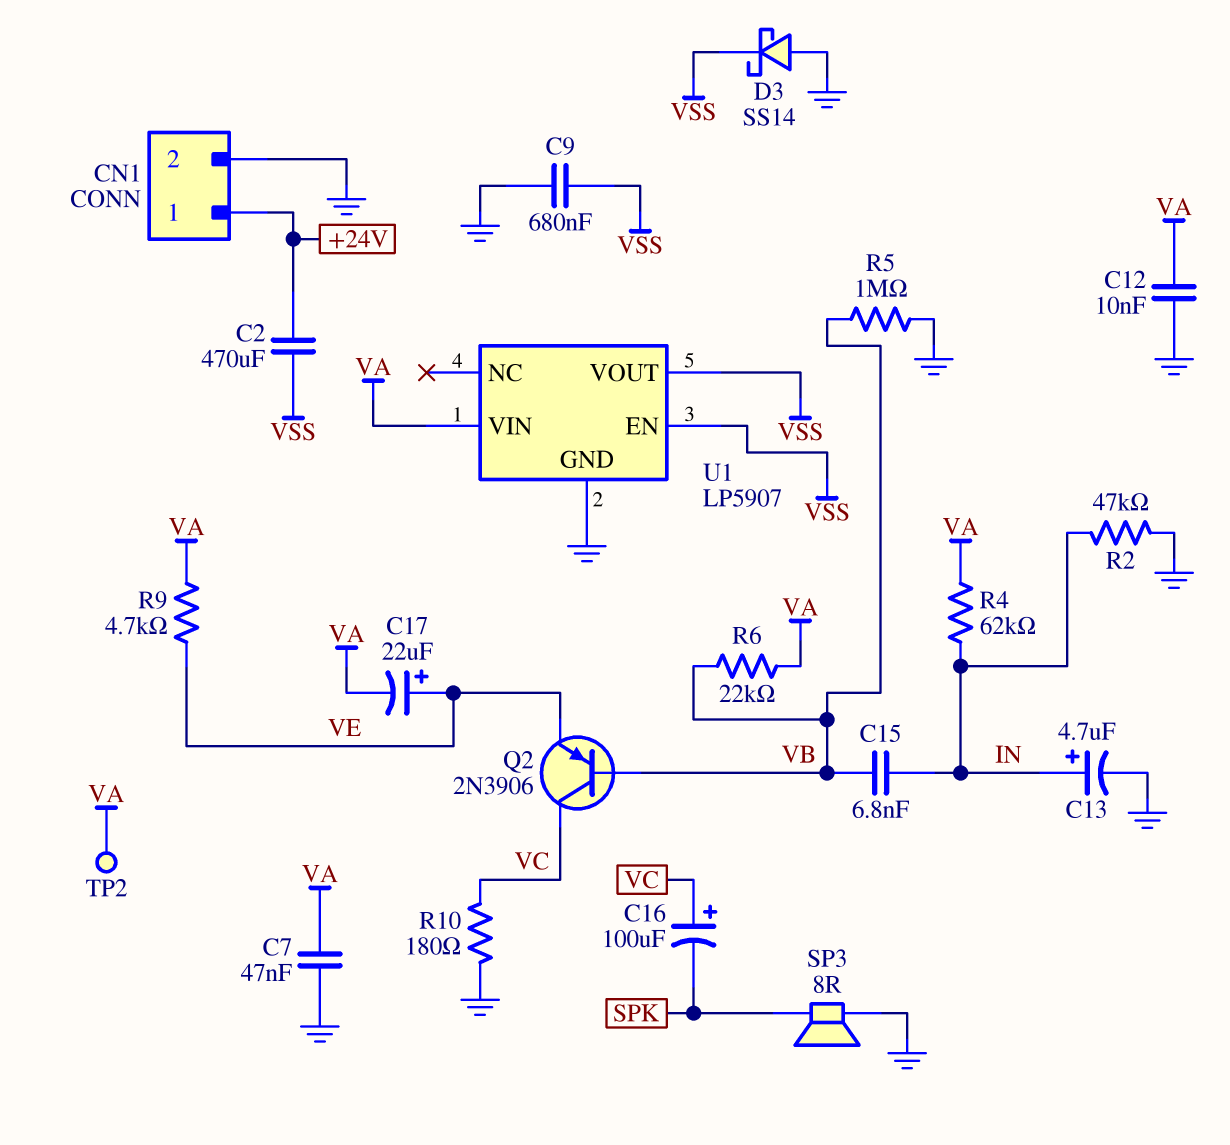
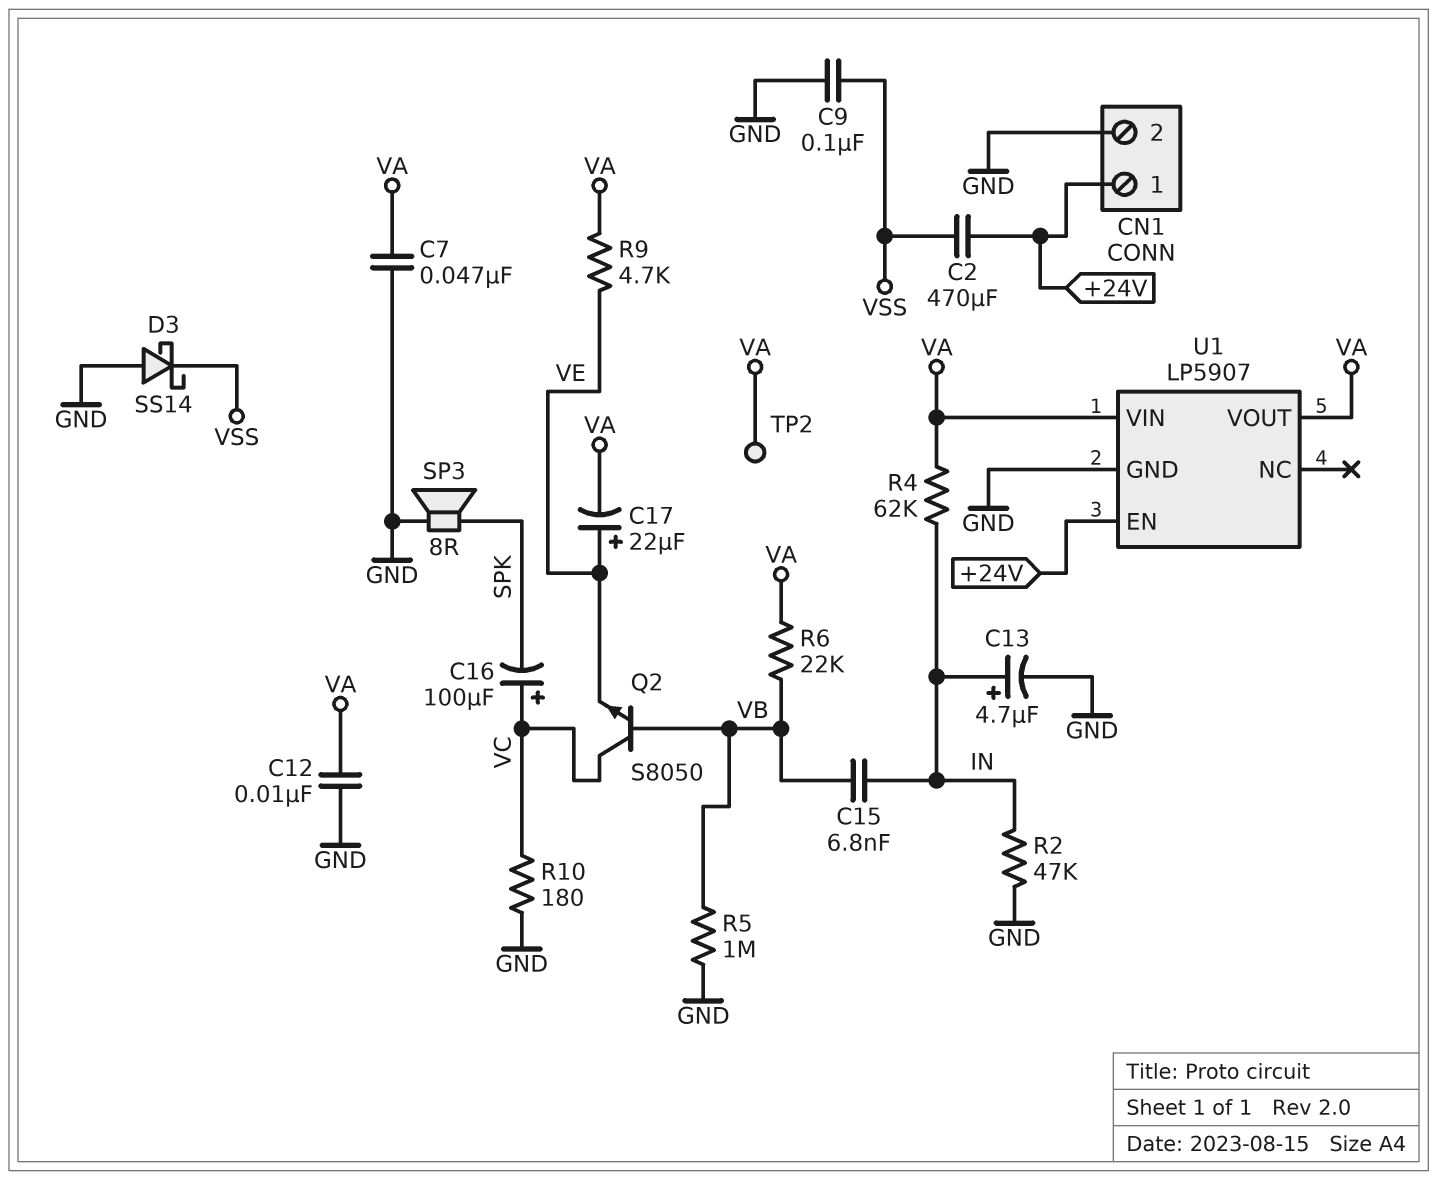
C9: 680nF (GND, VSS) -> 100nF (GND, VSS)
Q2: PNP 2N3906 (B VB, C VC, E VE) -> NPN S8050 (B VB, C VC, E VE)
U1 pin EN: VSS -> +24V
U1 pin VOUT: VSS -> VA

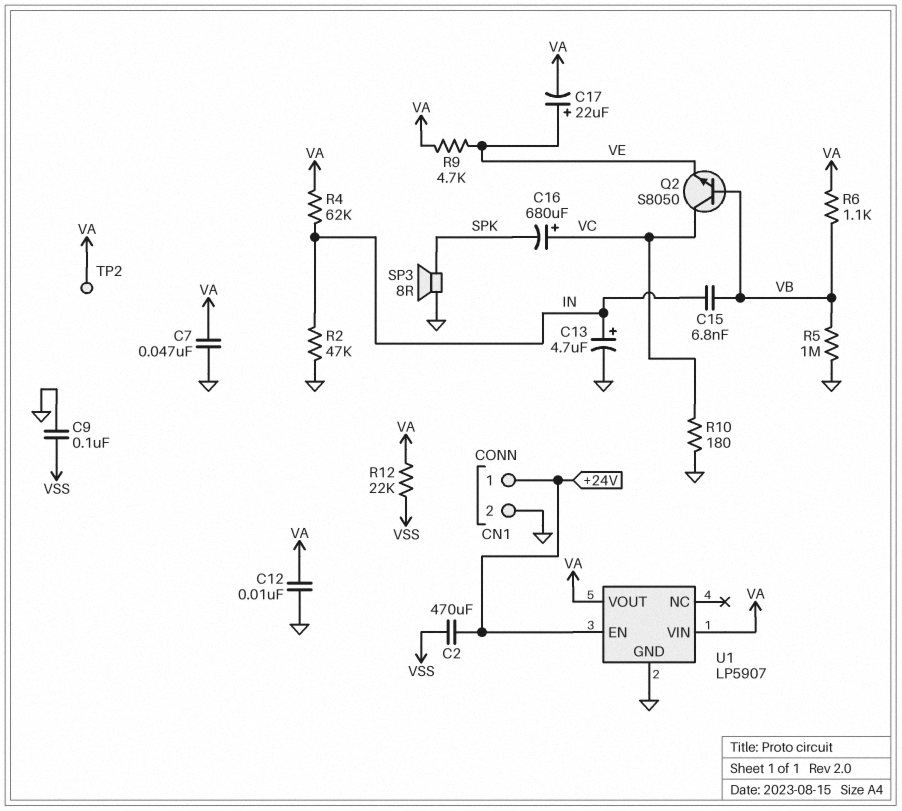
C16: 100uF (plus VC, minus SPK) -> 680uF (plus VC, minus SPK)
D3: schottky SS14 (A GND, K VSS) -> none
R6: 22k (VA, VB) -> 1.1k (VA, VB)
R12: none -> 22k (VA, VSS)

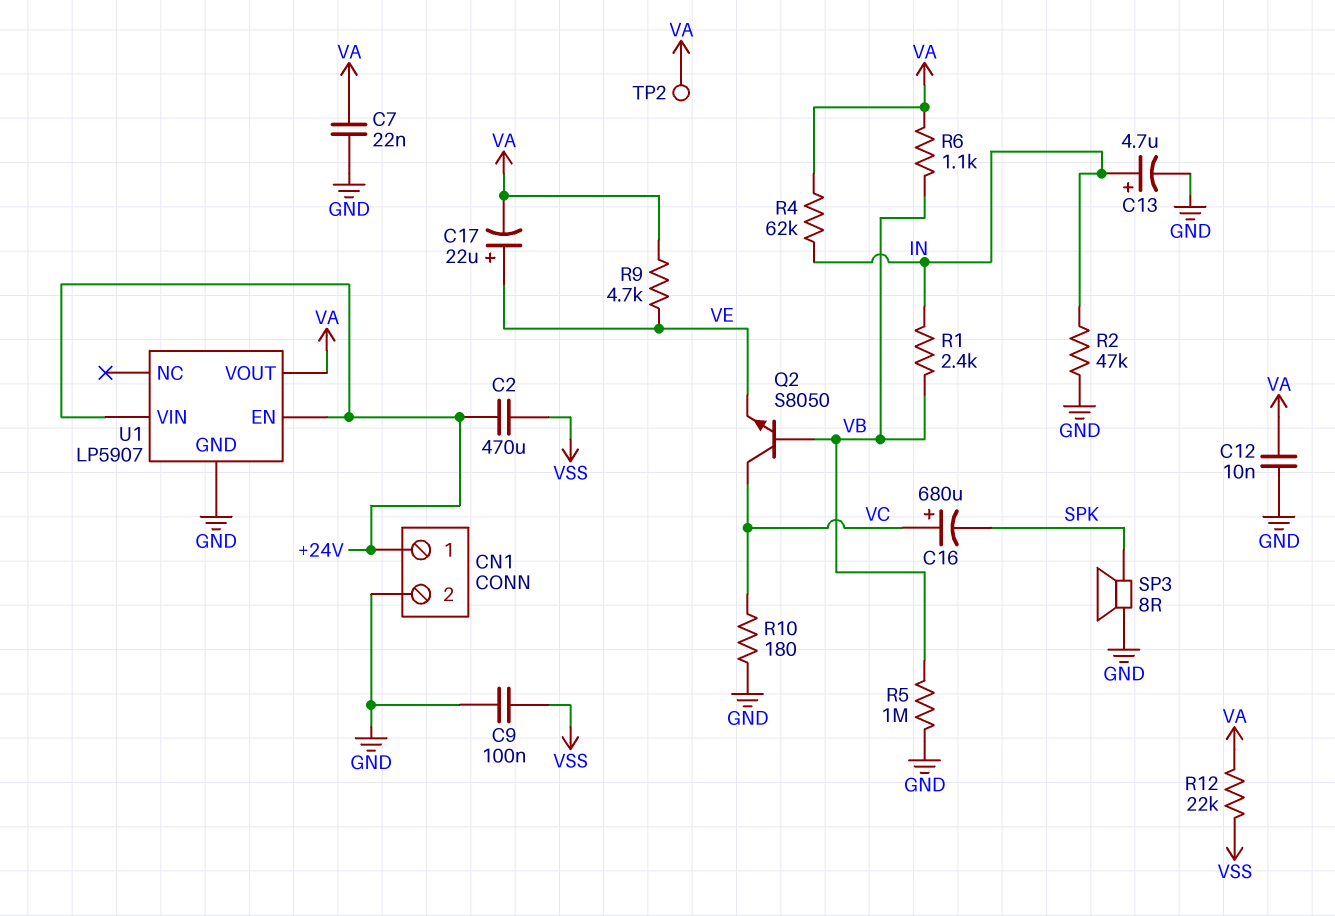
C7: 47nF (GND, VA) -> 22nF (GND, VA)
C15: 6.8nF (IN, VB) -> none
R1: none -> 2.4k (IN, VB)
U1 pin VIN: VA -> +24V

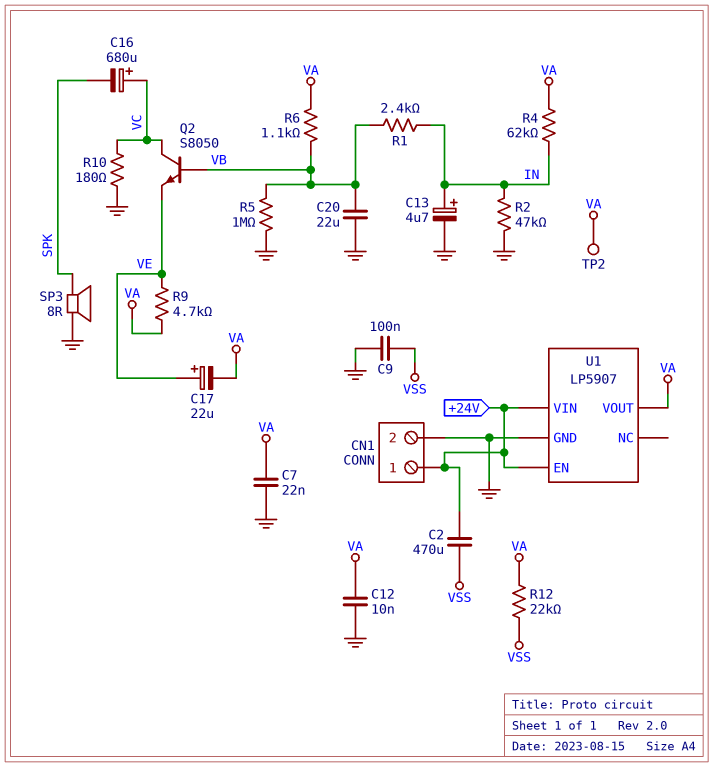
C20: none -> 22uF (GND, VB)

